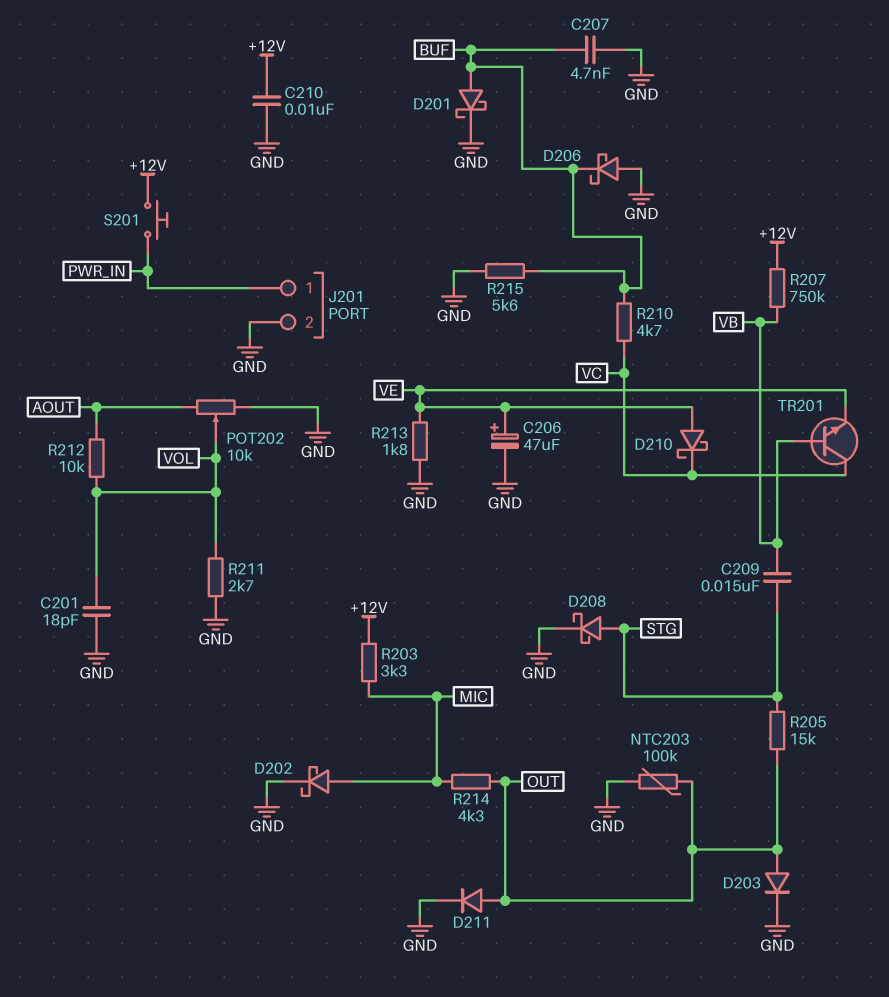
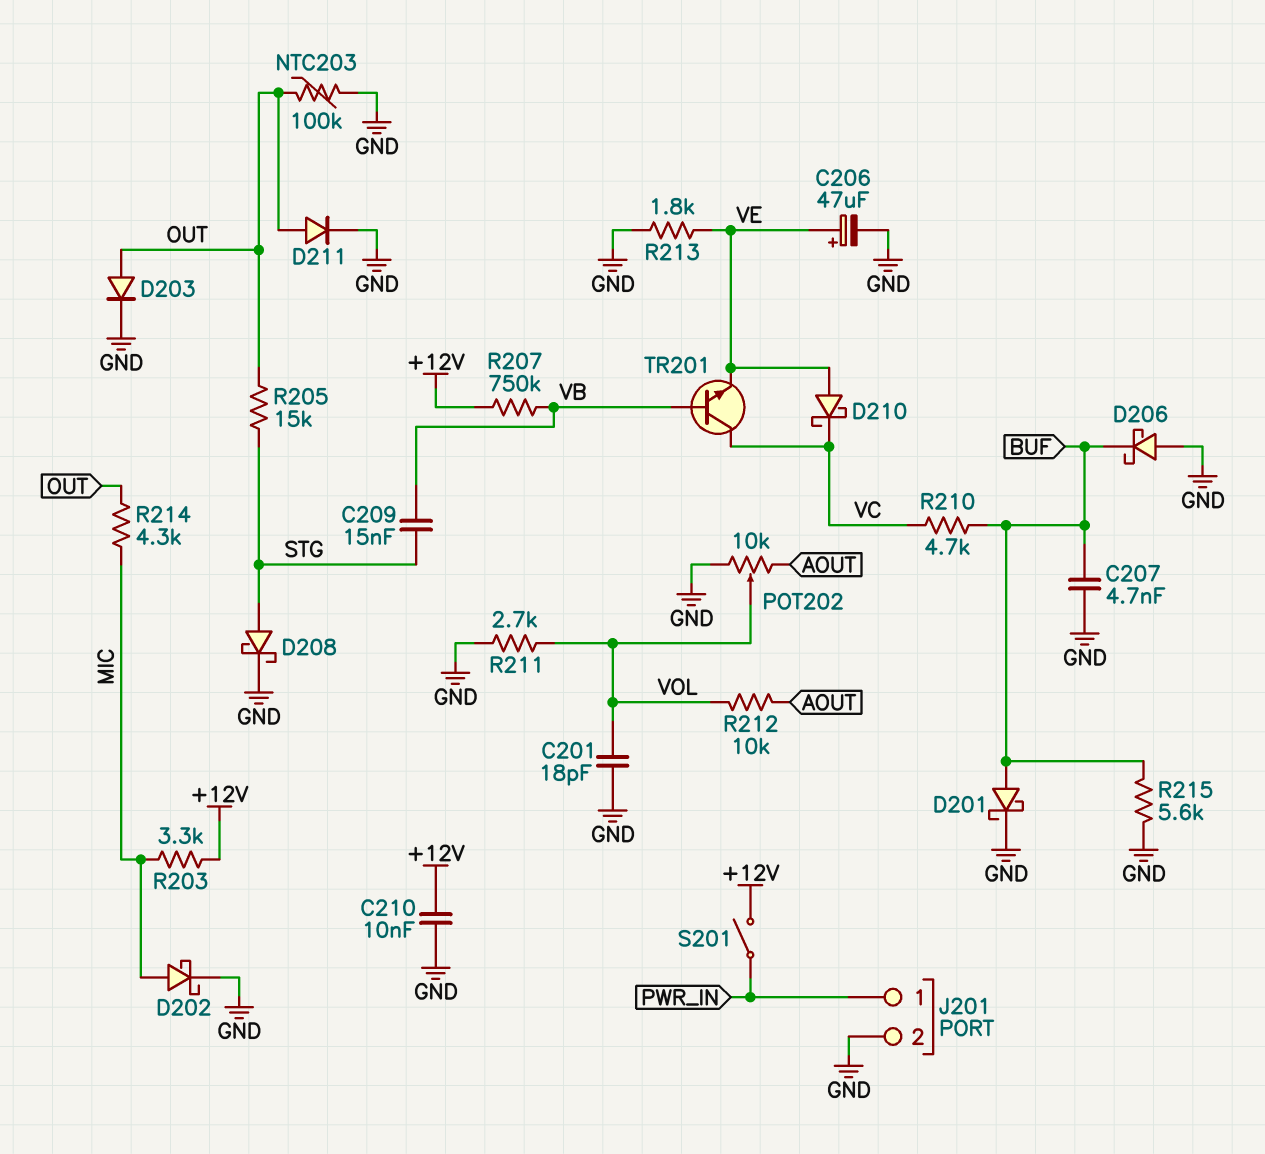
S201: button (+12V, PWR_IN) -> switch (+12V, PWR_IN)

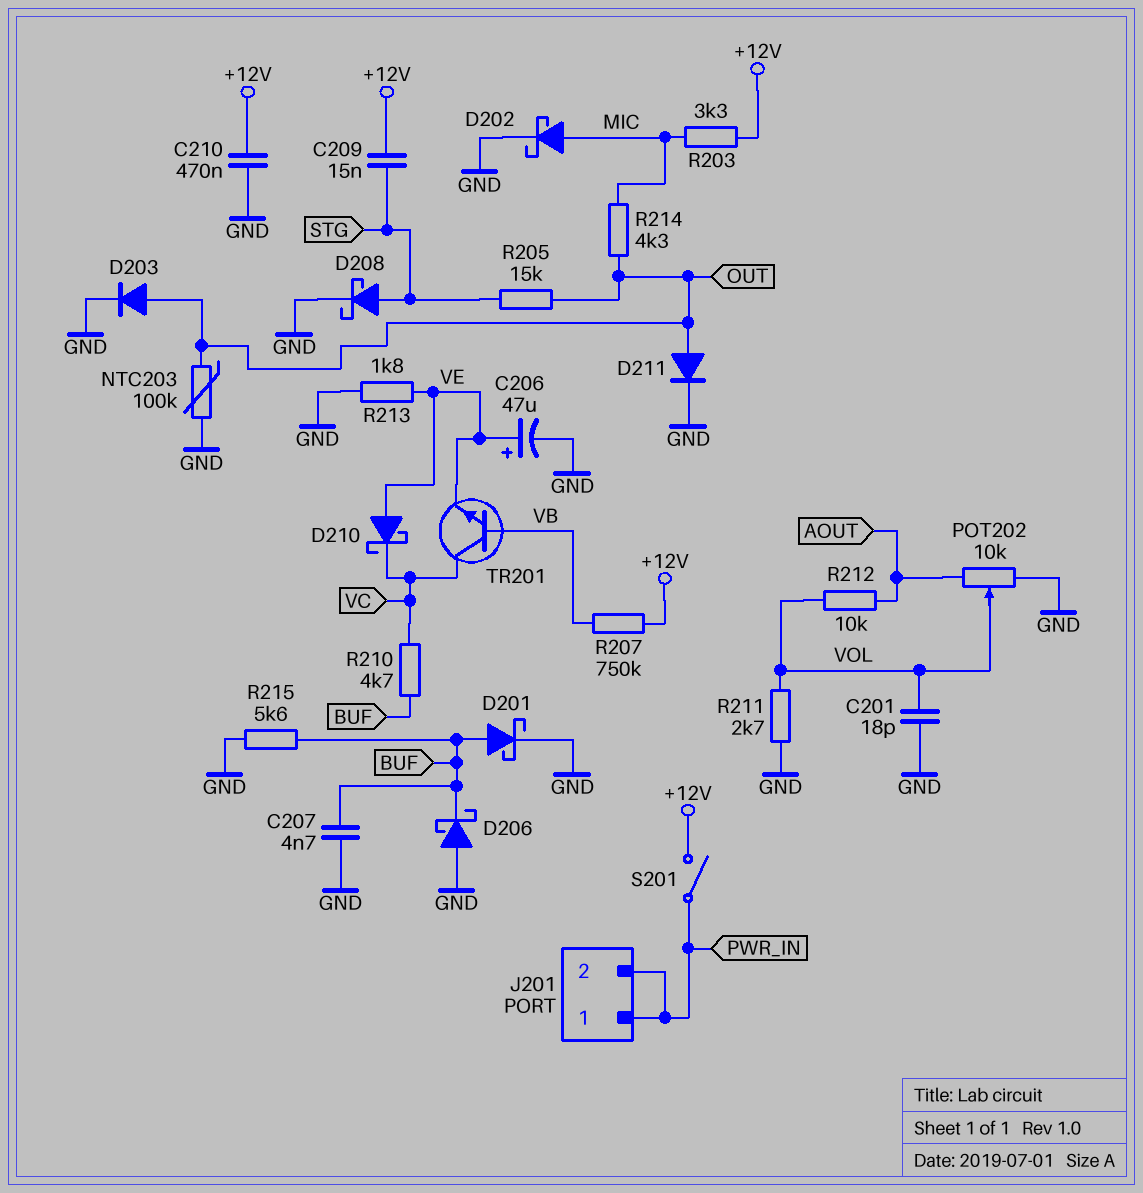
C209: 15nF (STG, VB) -> 15nF (+12V, STG)
C210: 10nF (+12V, GND) -> 470nF (+12V, GND)
J201 pin 2: GND -> PWR_IN

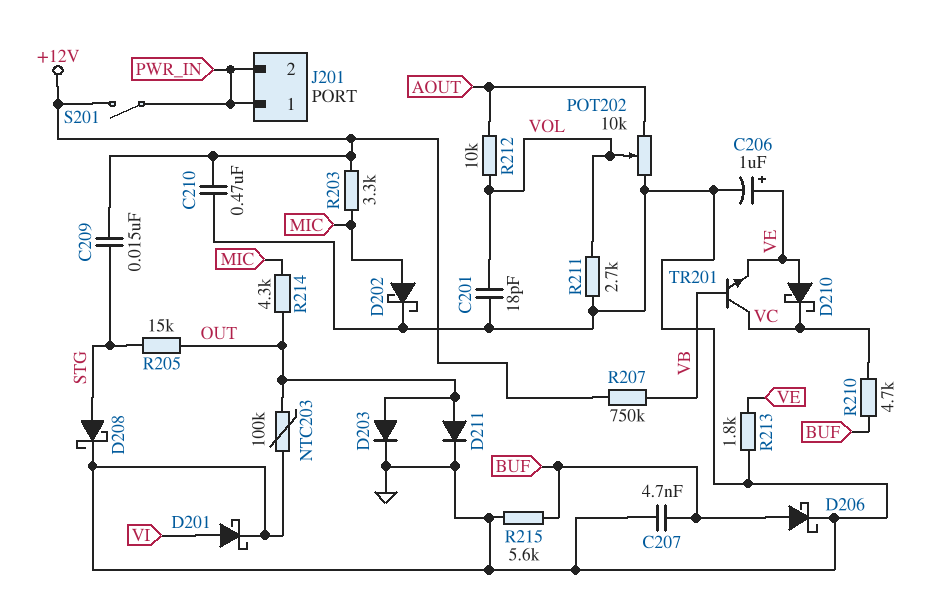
C206: 47uF (plus VE, minus GND) -> 1uF (plus VE, minus GND)
D201: schottky (A BUF, K GND) -> schottky (A VI, K GND)
D206: schottky (A GND, K BUF) -> schottky (A BUF, K GND)

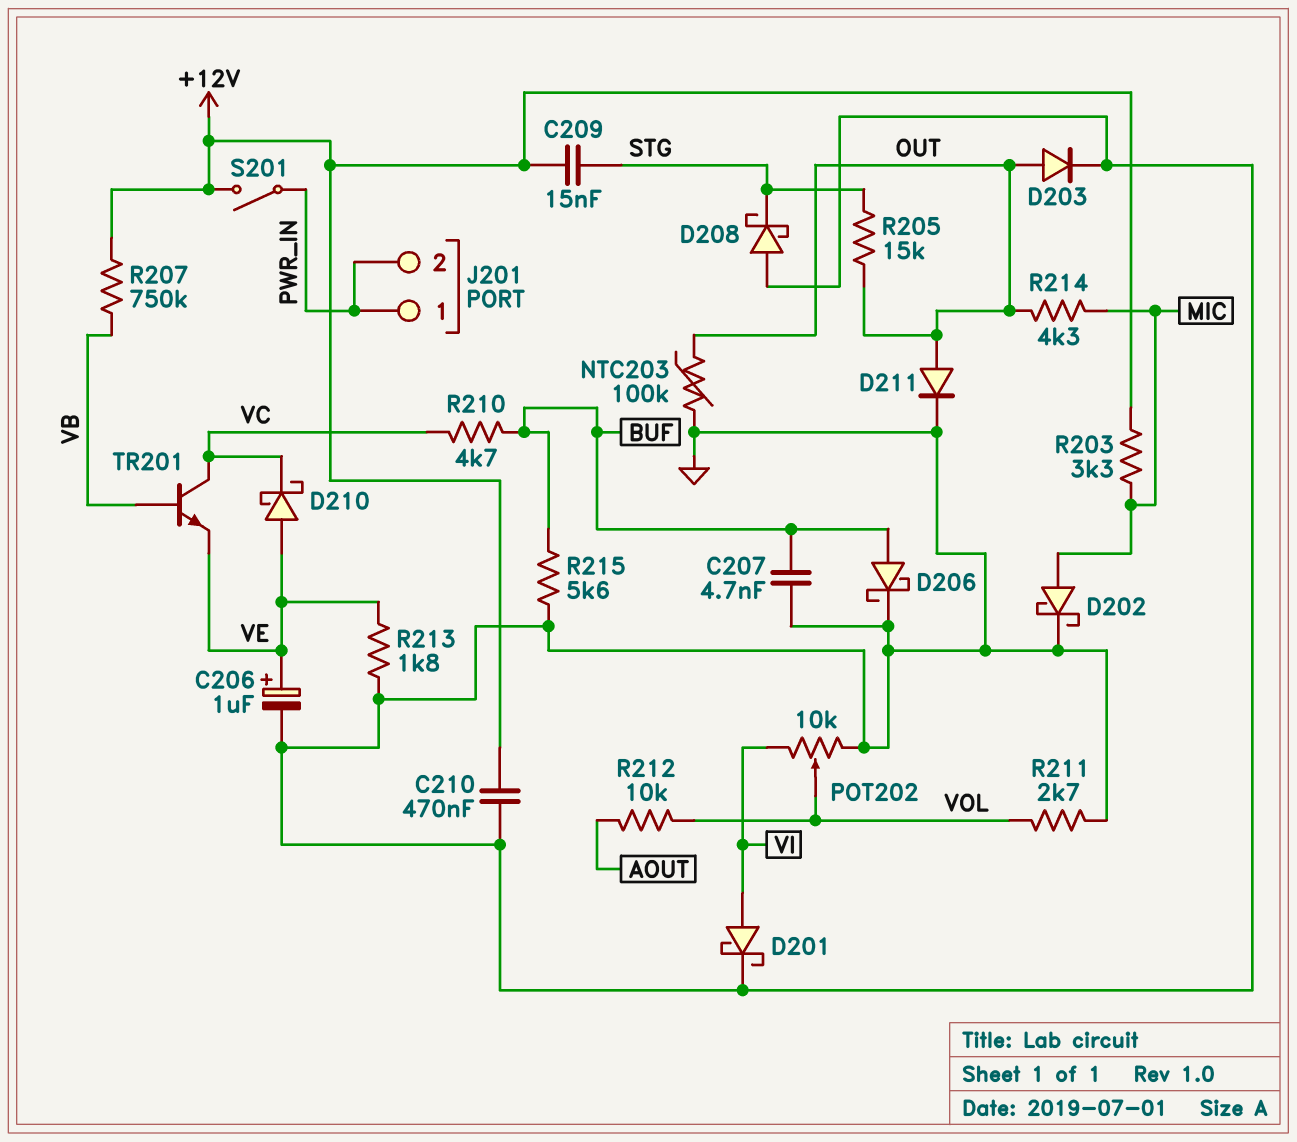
C201: 18pF (GND, VOL) -> none
D208: schottky (A STG, K GND) -> schottky (A GND, K STG)
POT202: 10k (AOUT, GND, wiper VOL) -> 10k (GND, VI, wiper VOL)

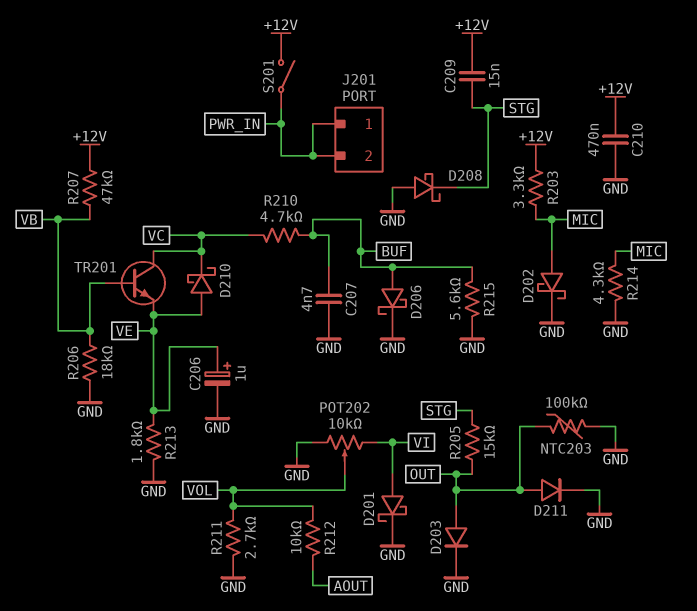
R206: none -> 18k (GND, VB)
R207: 750k (+12V, VB) -> 47k (+12V, VB)
R214: 4.3k (MIC, OUT) -> 4.3k (GND, MIC)

